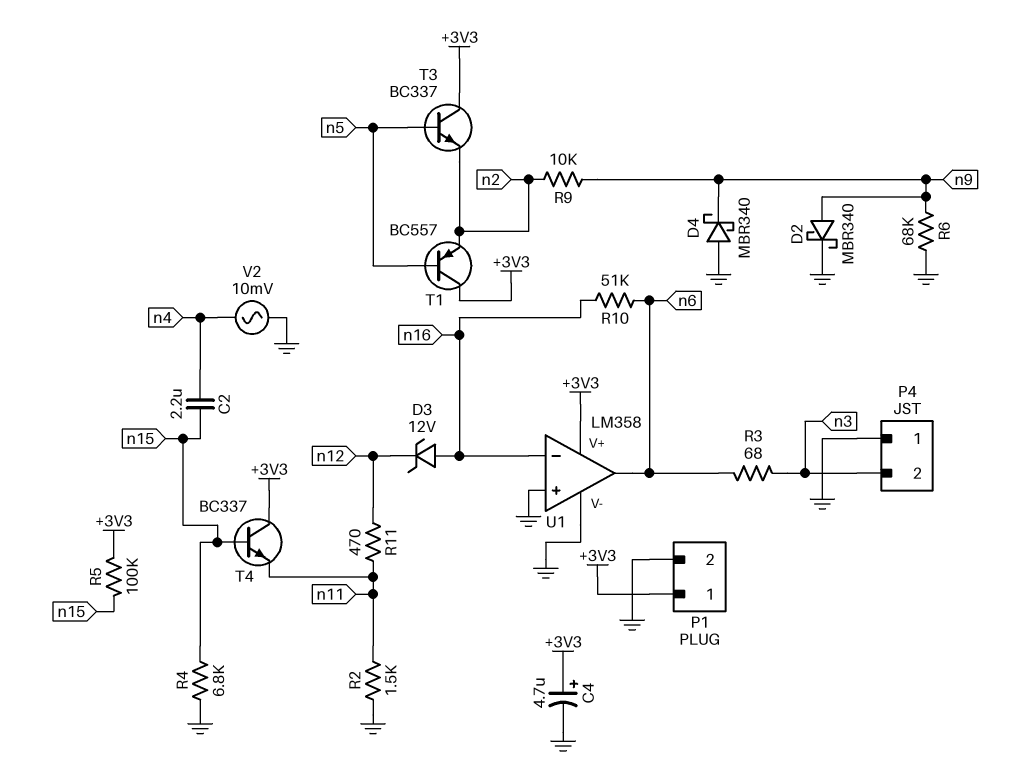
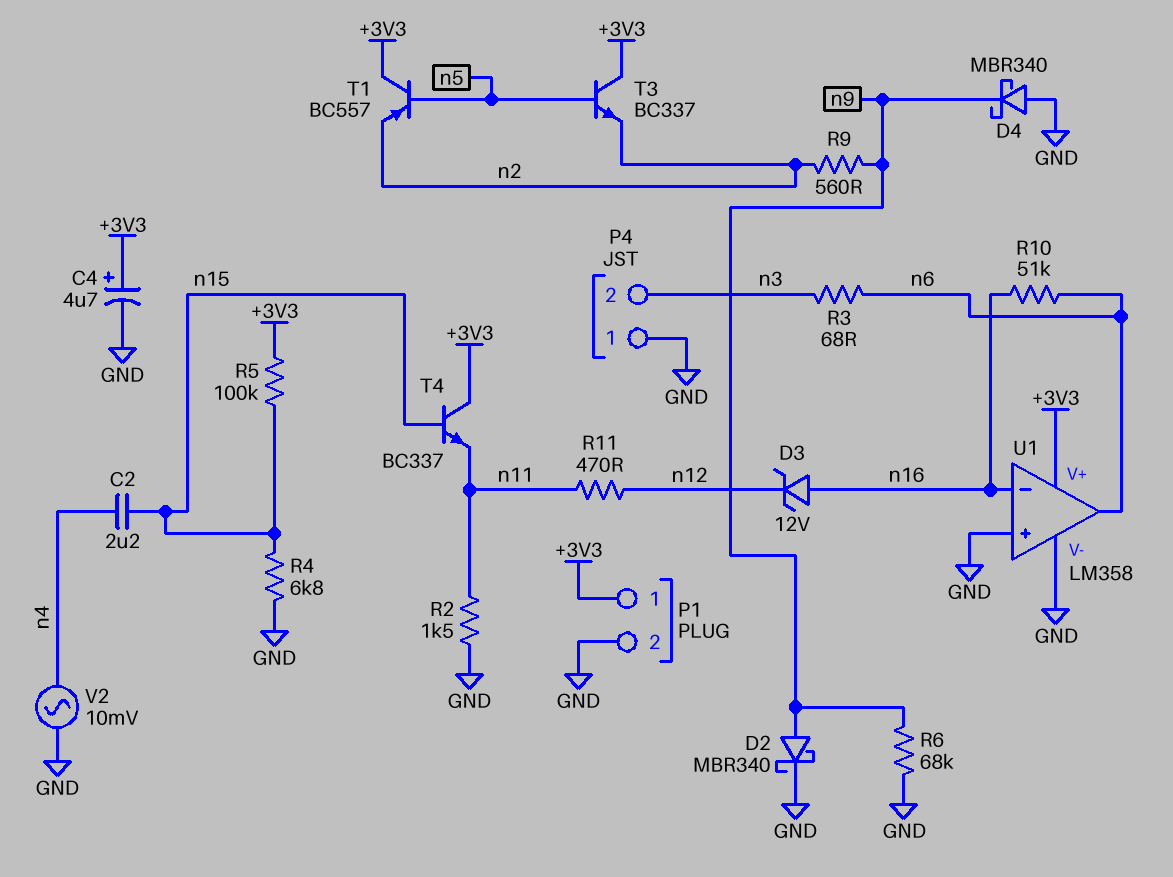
R9: 10k (n2, n9) -> 560 (n2, n9)

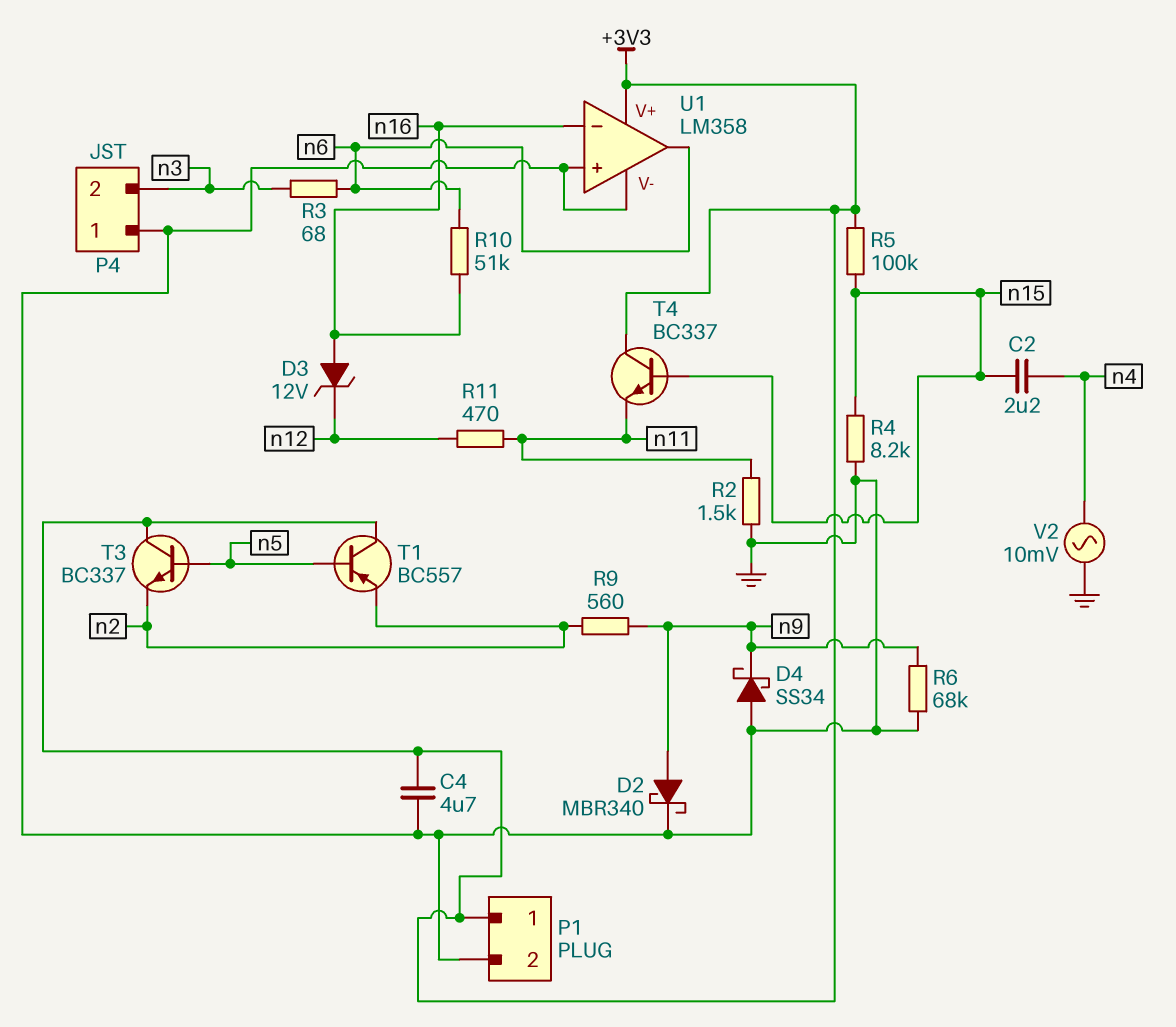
C4: 4.7uF (plus +3V3, minus GND) -> 4.7uF (+3V3, GND)
D4: schottky MBR340 (A GND, K n9) -> schottky SS34 (A GND, K n9)
R4: 6.8k (GND, n15) -> 8.2k (GND, n15)

